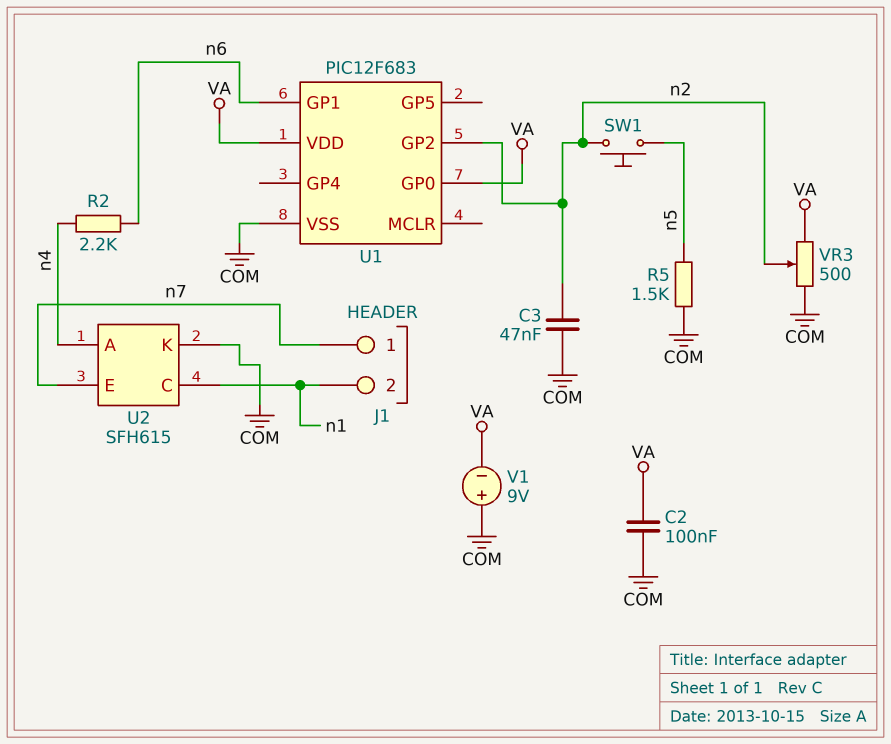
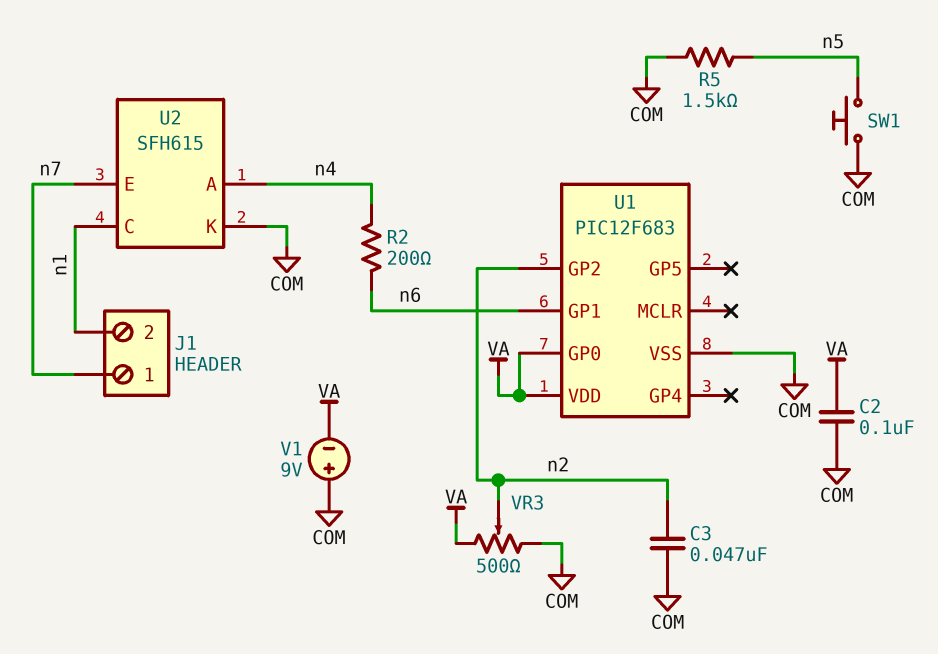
R2: 2.2k (n4, n6) -> 200 (n4, n6)
SW1: button (n2, n5) -> button (COM, n5)

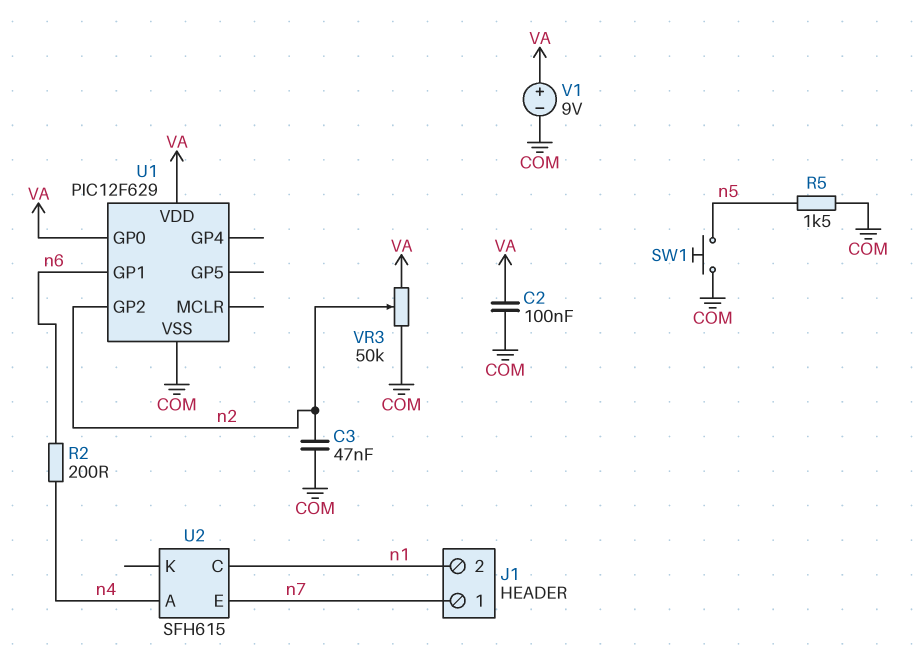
U1: PIC12F683 -> PIC12F629
U2 pin K: COM -> none
V1: 9V (plus COM, minus VA) -> 9V (plus VA, minus COM)
VR3: 500 (COM, VA, wiper n2) -> 50k (COM, VA, wiper n2)

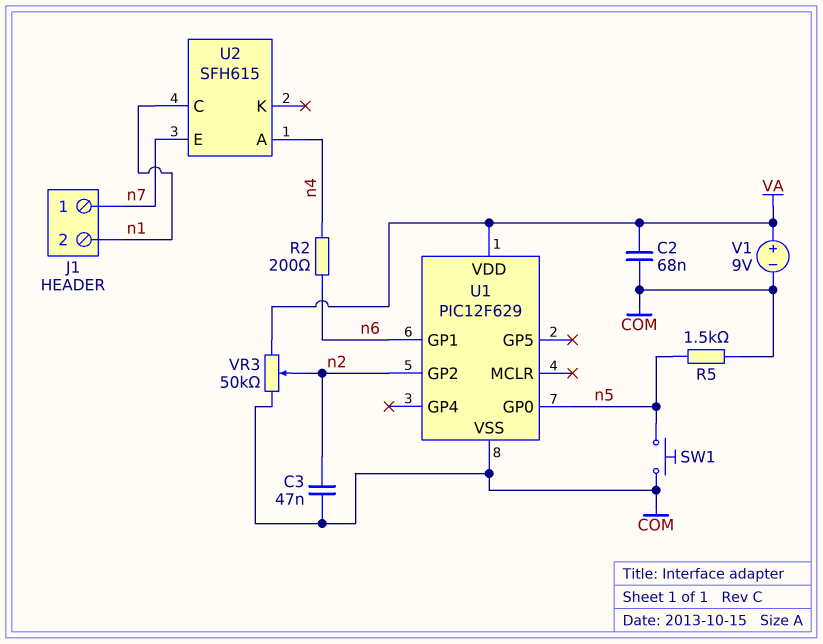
C2: 100nF (COM, VA) -> 68nF (COM, VA)
U1 pin GP0: VA -> n5

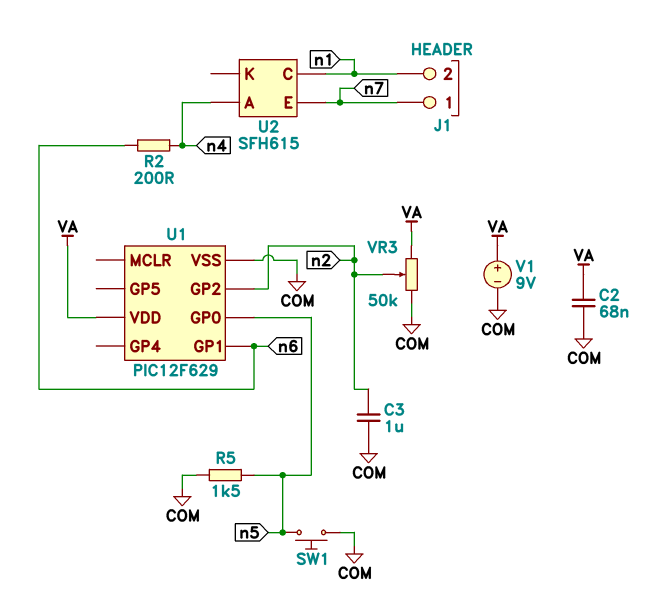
C3: 47nF (COM, n2) -> 1uF (COM, n2)

